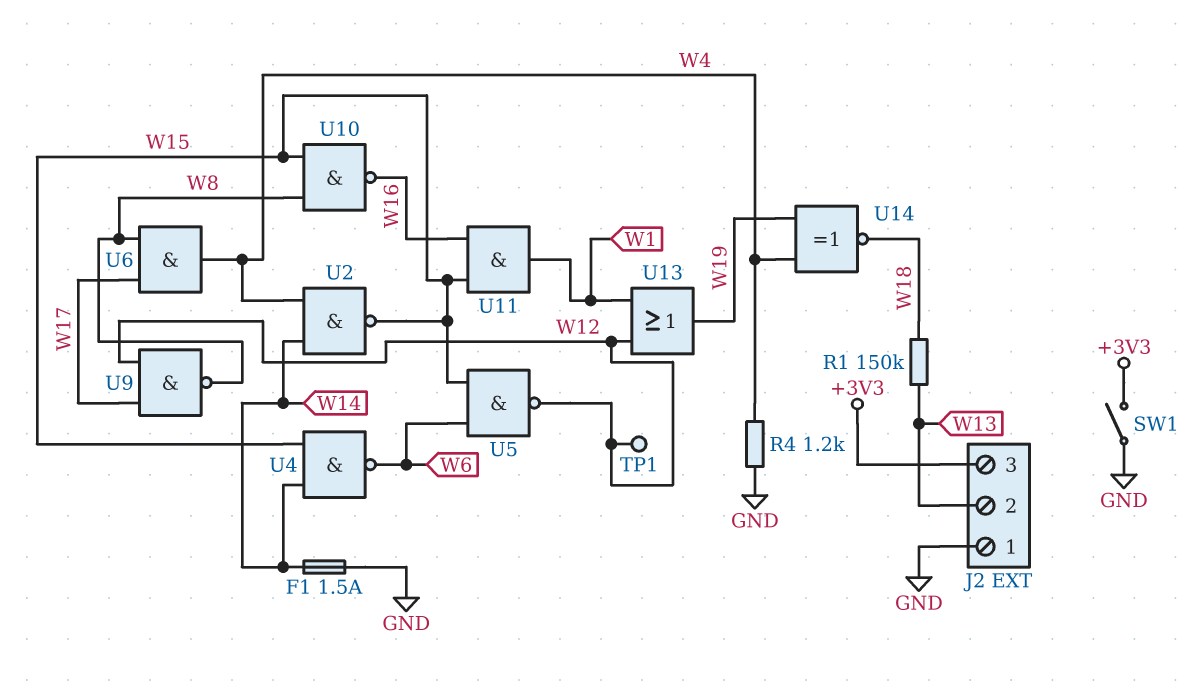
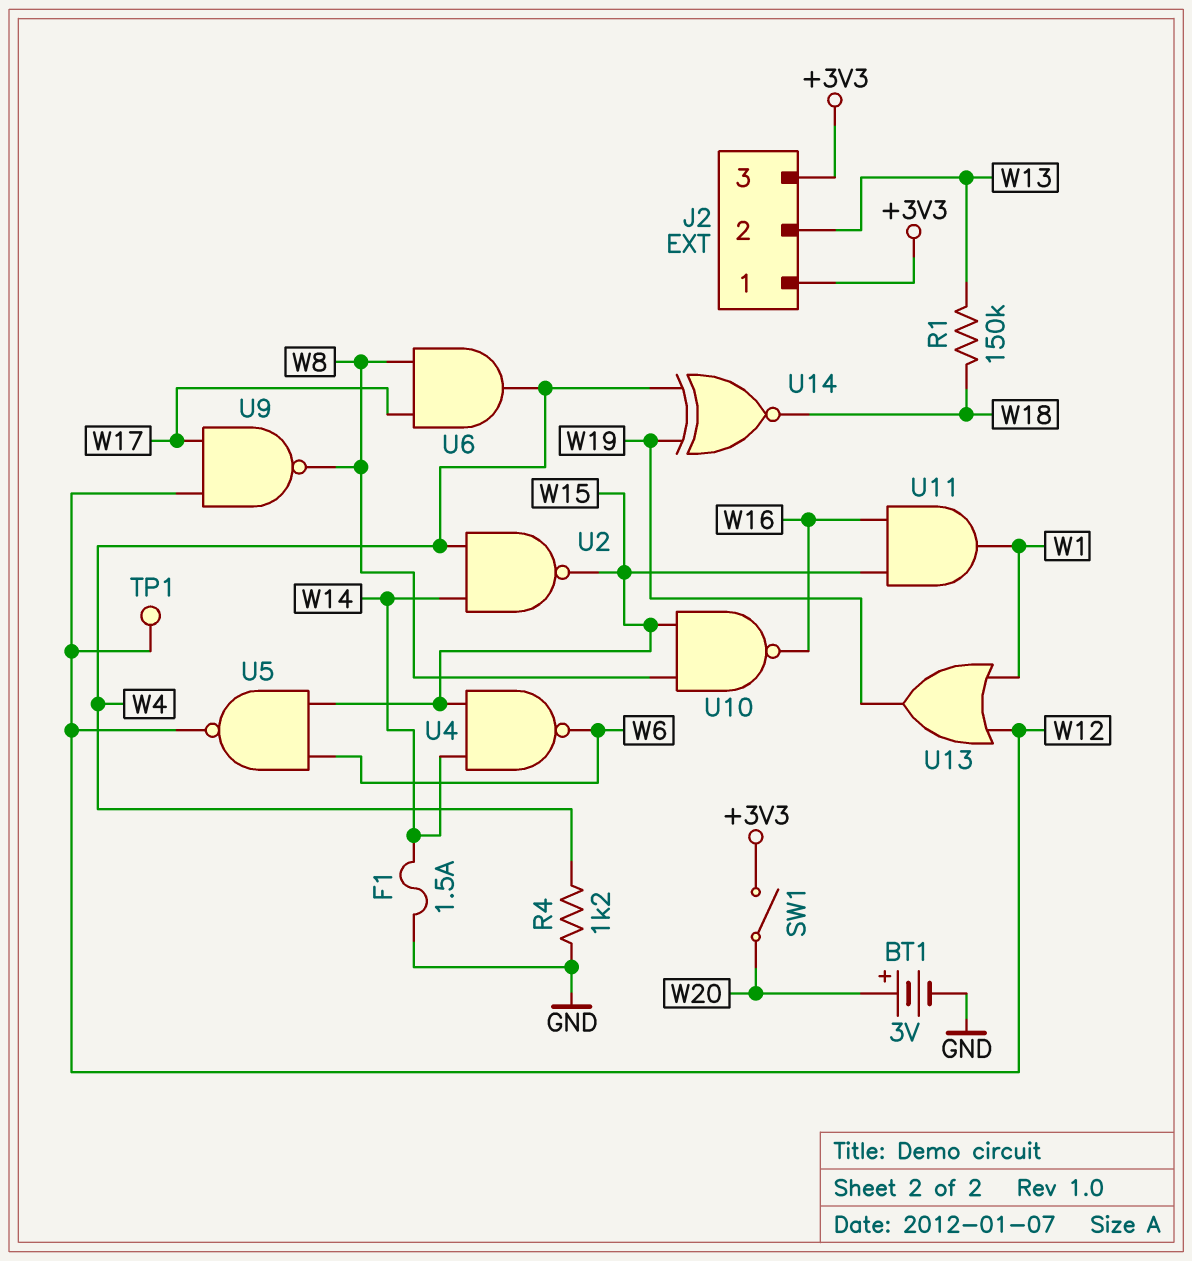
BT1: none -> 3V (plus W20, minus GND)
J2 pin 1: GND -> +3V3
SW1: switch (+3V3, GND) -> switch (+3V3, W20)

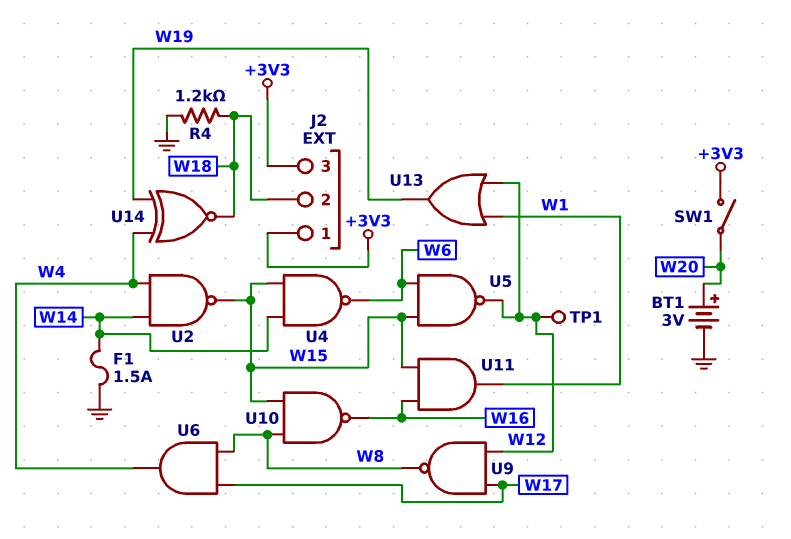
J2 pin 2: W13 -> W18
R1: 150k (W13, W18) -> none
R4: 1.2k (GND, W4) -> 1.2k (GND, W18)

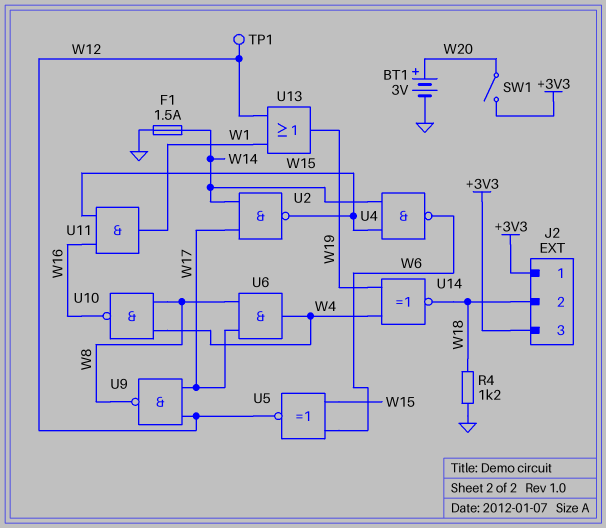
U2: NAND (in W4, in W14, out W15) -> NAND (in W14, in W17, out W15)
U5: NAND (in W6, in W15, out W12) -> XNOR (in W6, in W15, out W12)
U10: NAND (in W8, in W15, out W16) -> NAND (in W4, in W8, out W16)

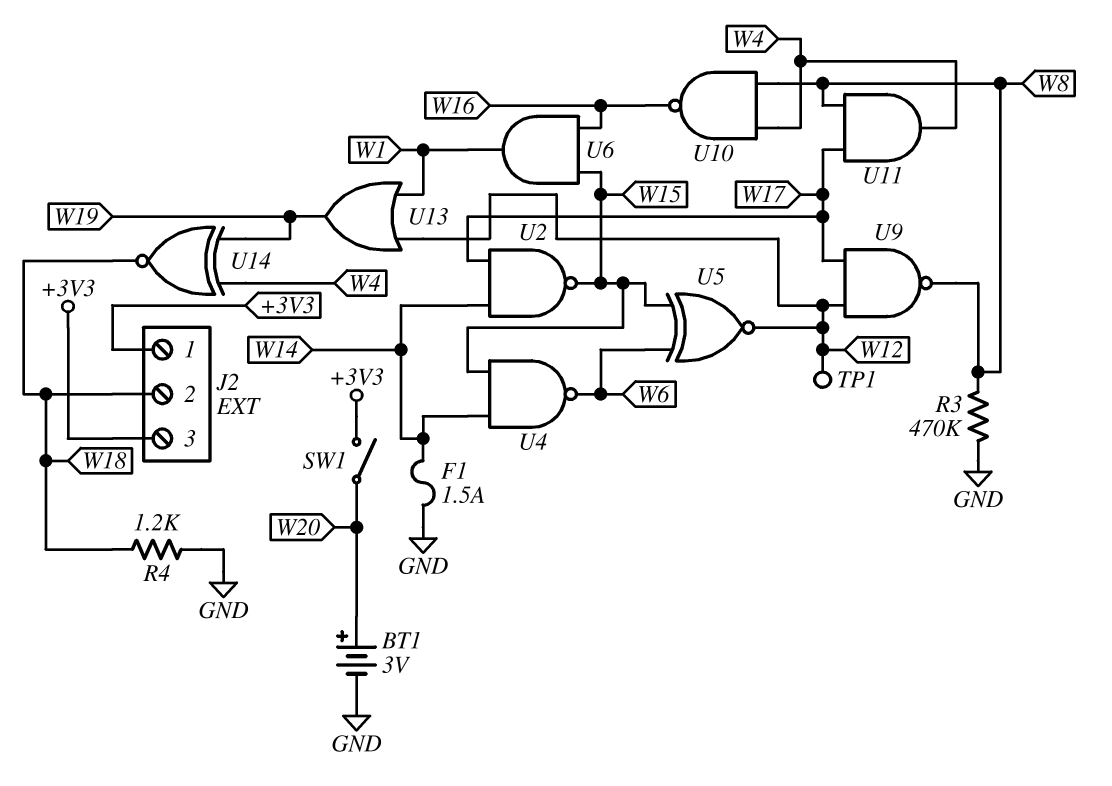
R3: none -> 470k (GND, W8)
U6: AND (in W8, in W17, out W4) -> AND (in W15, in W16, out W1)
U11: AND (in W15, in W16, out W1) -> AND (in W8, in W17, out W4)

